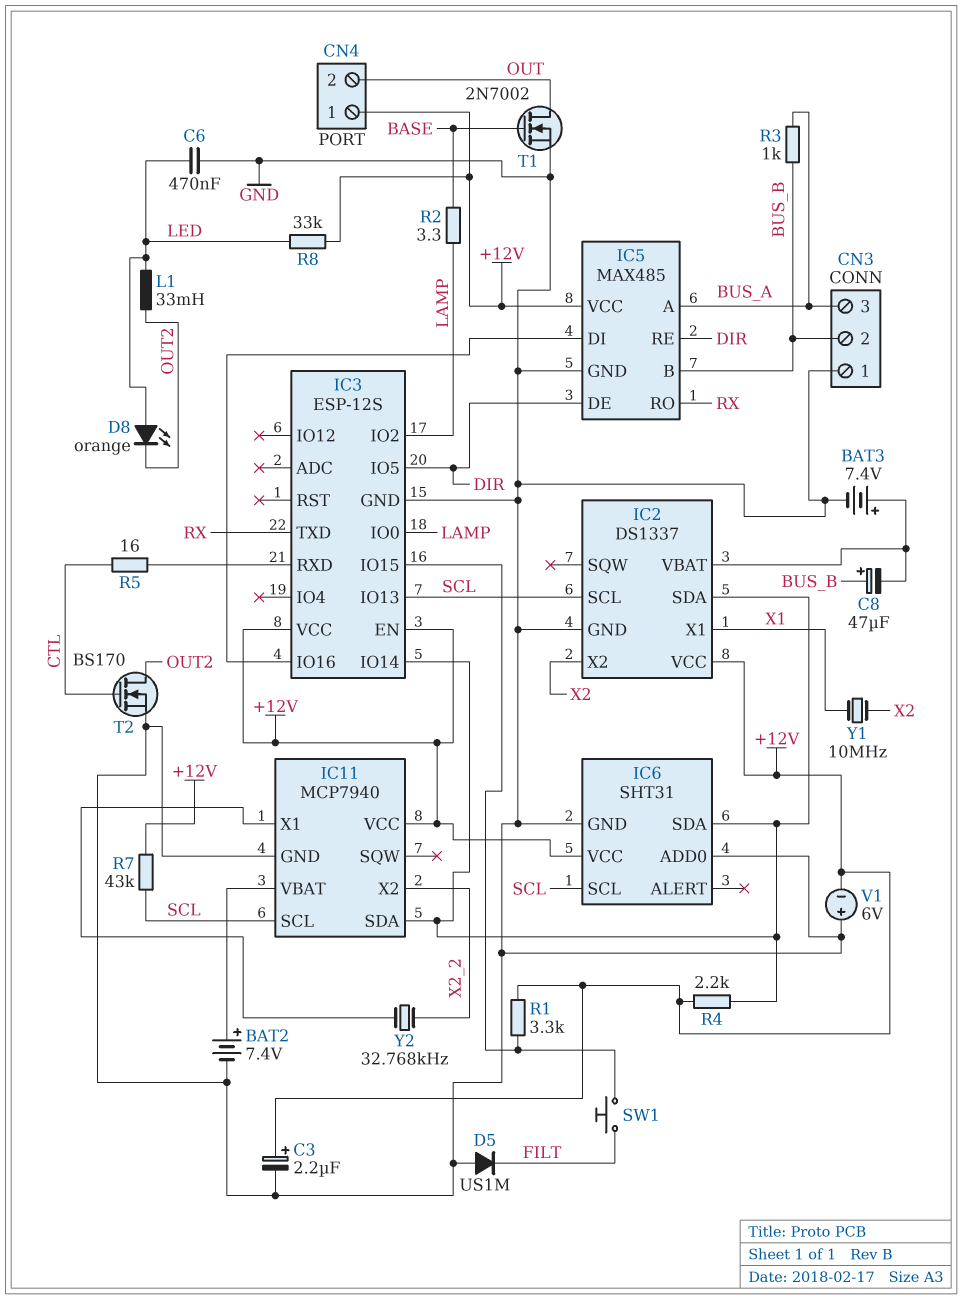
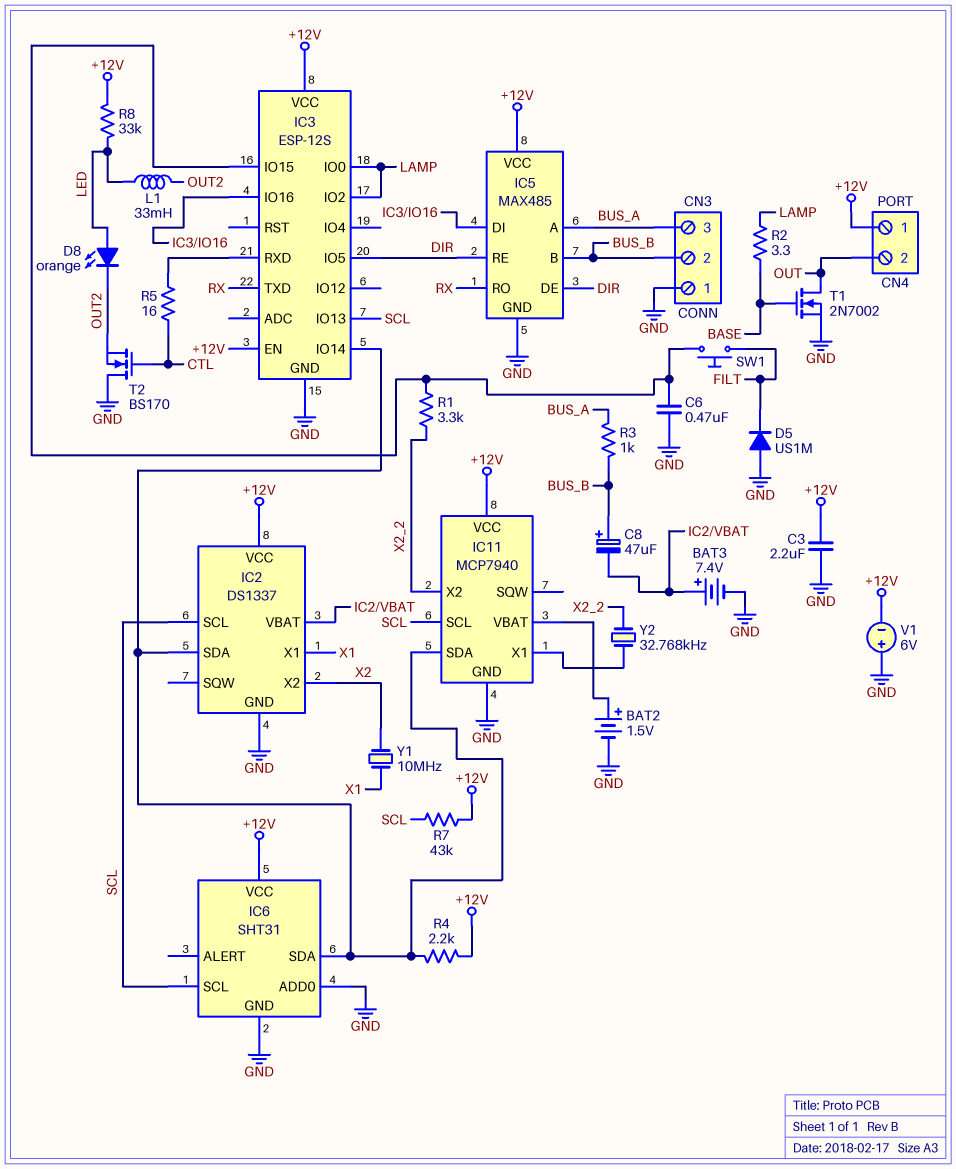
BAT2: 7.4V (plus IC11/VBAT, minus GND) -> 1.5V (plus IC11/VBAT, minus GND)
C3: 2.2uF (plus +12V, minus GND) -> 2.2uF (+12V, GND)
C6: 470nF (GND, LED) -> 470nF (GND, IC3/IO15)
R1: 3.3k (+12V, IC3/IO15) -> 3.3k (IC3/IO15, X2_2)
T2: NMOS BS170 (G CTL, D OUT2, S GND) -> NMOS BS170 (G CTL, D GND, S OUT2)

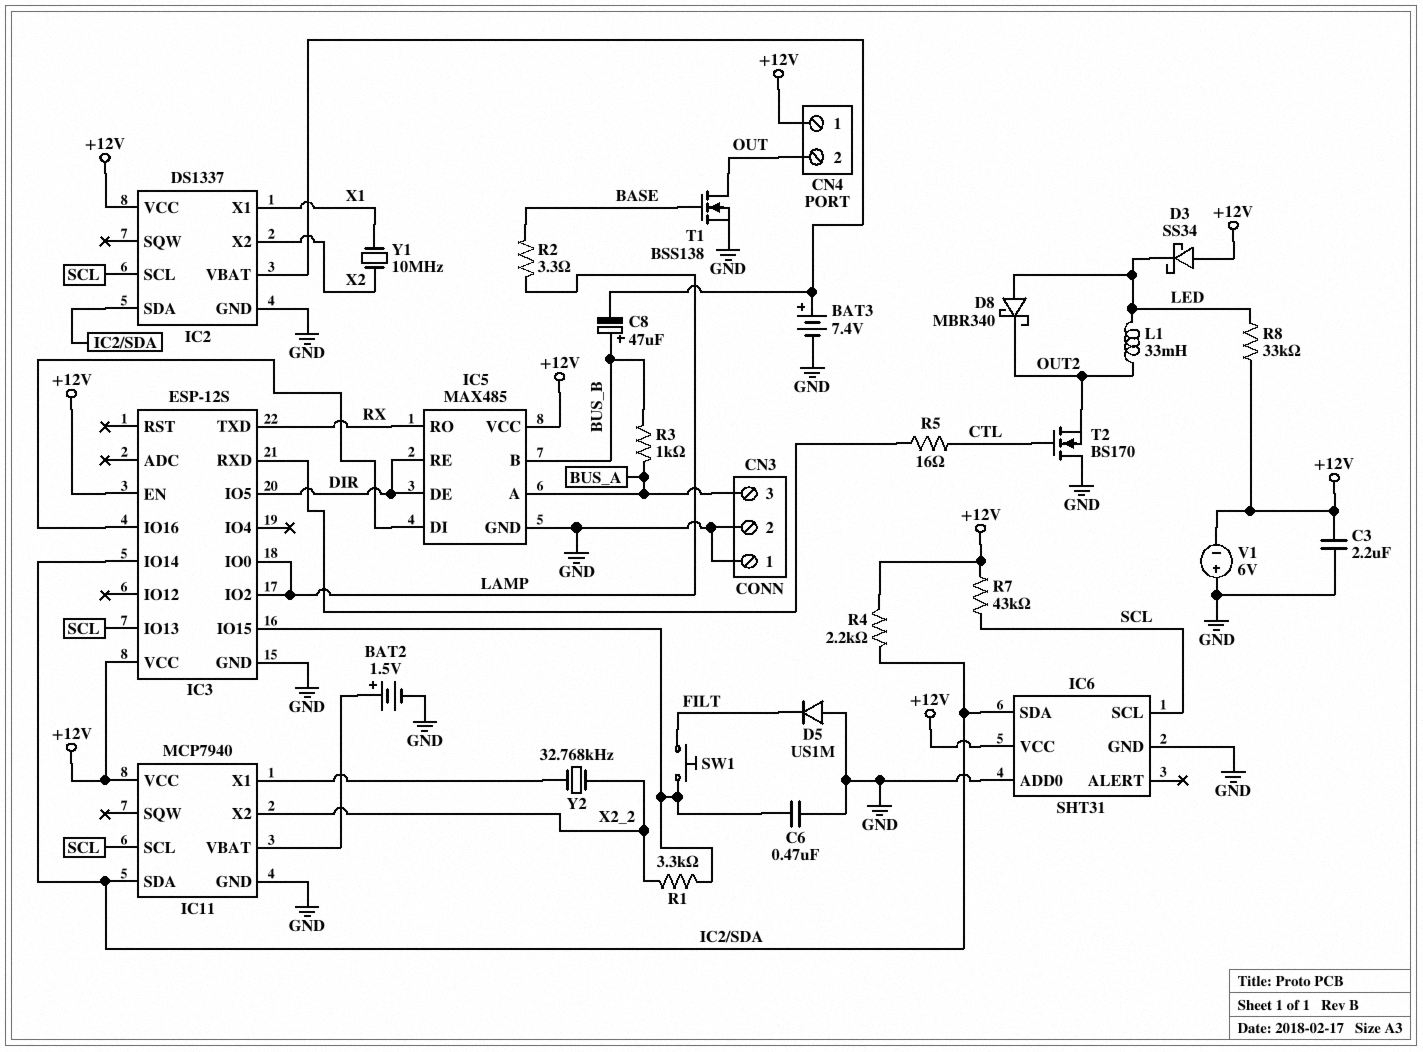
CN3 pin 2: BUS_B -> GND
D3: none -> schottky SS34 (A +12V, K LED)
D8: LED orange (A LED, K OUT2) -> schottky MBR340 (A LED, K OUT2)
T1: NMOS 2N7002 (G BASE, D OUT, S GND) -> NMOS BSS138 (G BASE, D OUT, S GND)

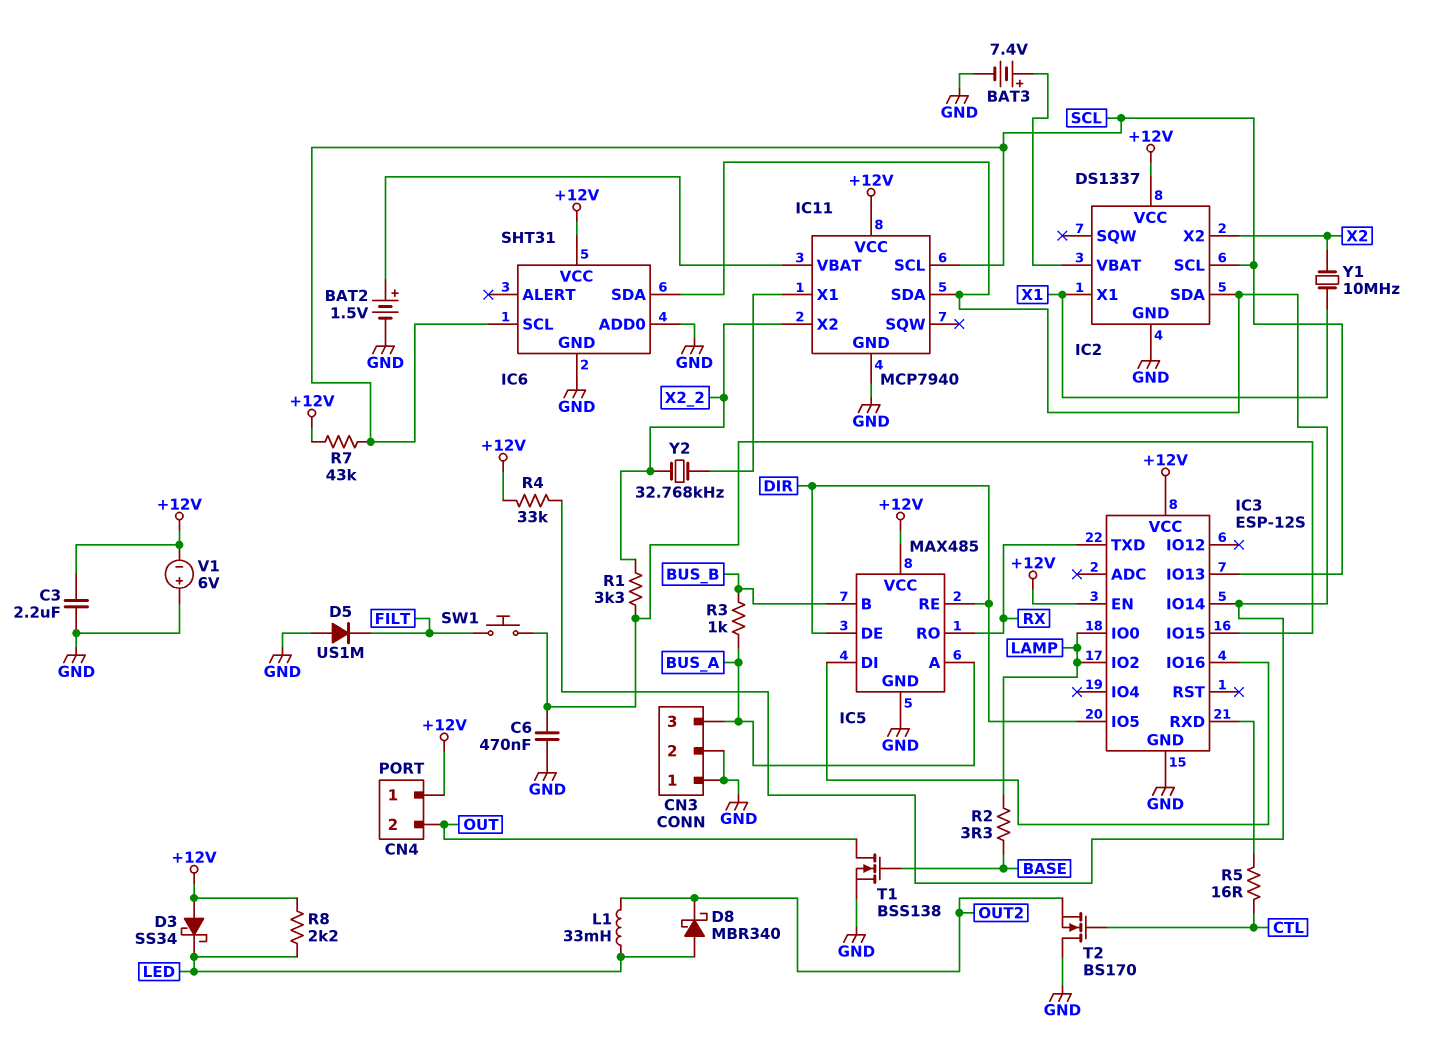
C8: 47uF (plus BUS_B, minus IC2/VBAT) -> none
R4: 2.2k (+12V, IC2/SDA) -> 33k (+12V, IC2/SDA)
R8: 33k (+12V, LED) -> 2.2k (+12V, LED)

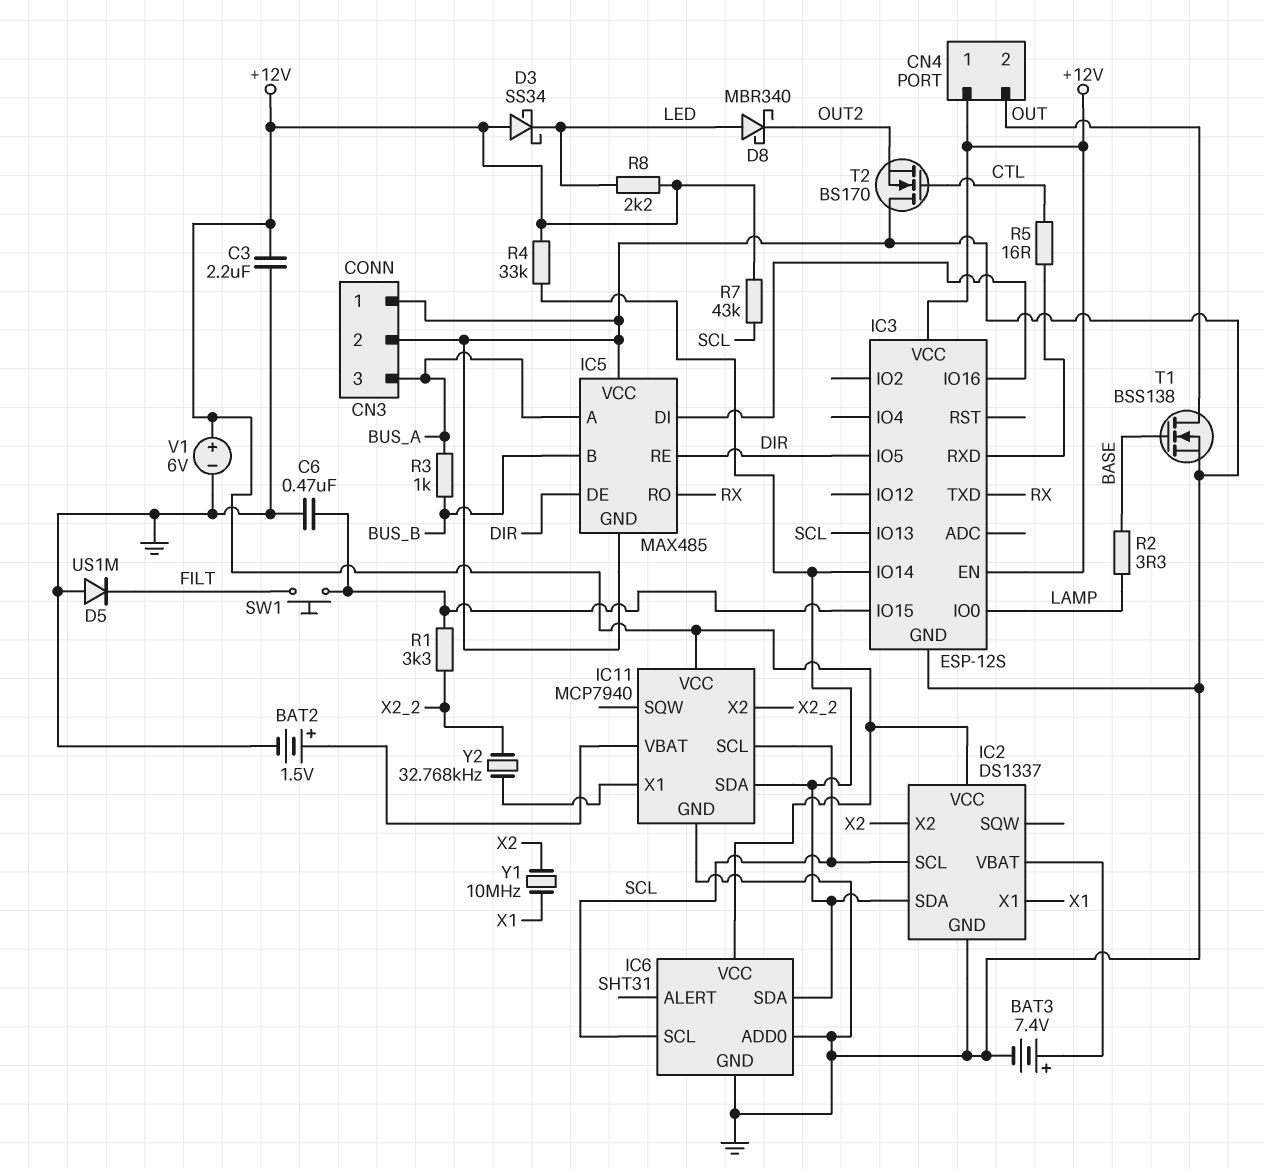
IC3 pin IO2: LAMP -> none
IC5 pin VCC: +12V -> GND
L1: 33mH (LED, OUT2) -> none
V1: 6V (plus GND, minus +12V) -> 6V (plus +12V, minus GND)

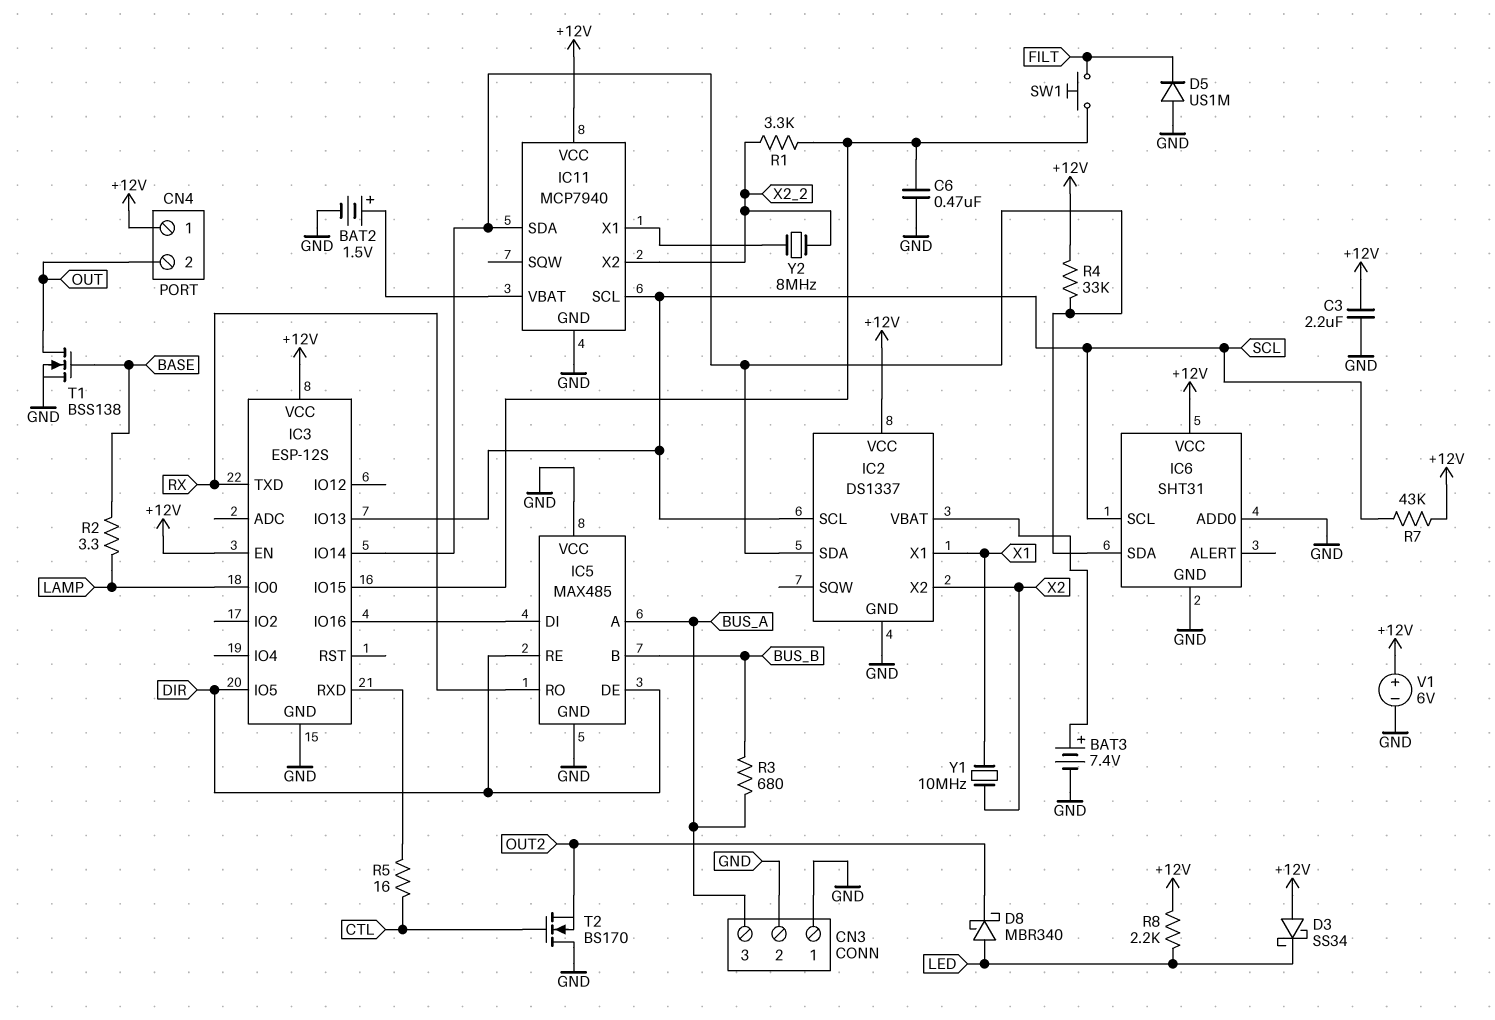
R3: 1k (BUS_A, BUS_B) -> 680 (BUS_A, BUS_B)
Y2: 32.768kHz (IC11/X1, X2_2) -> 8MHz (IC11/X1, X2_2)

